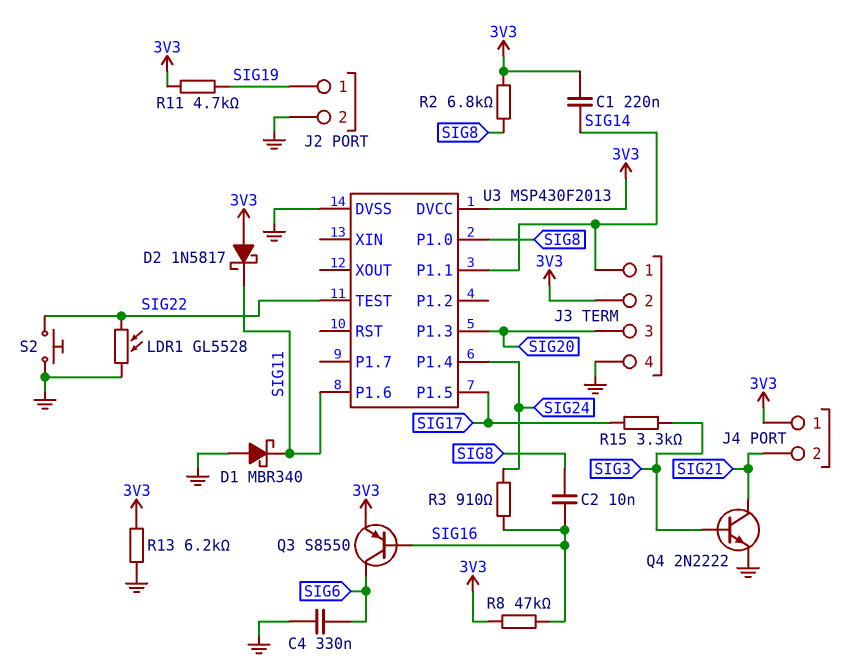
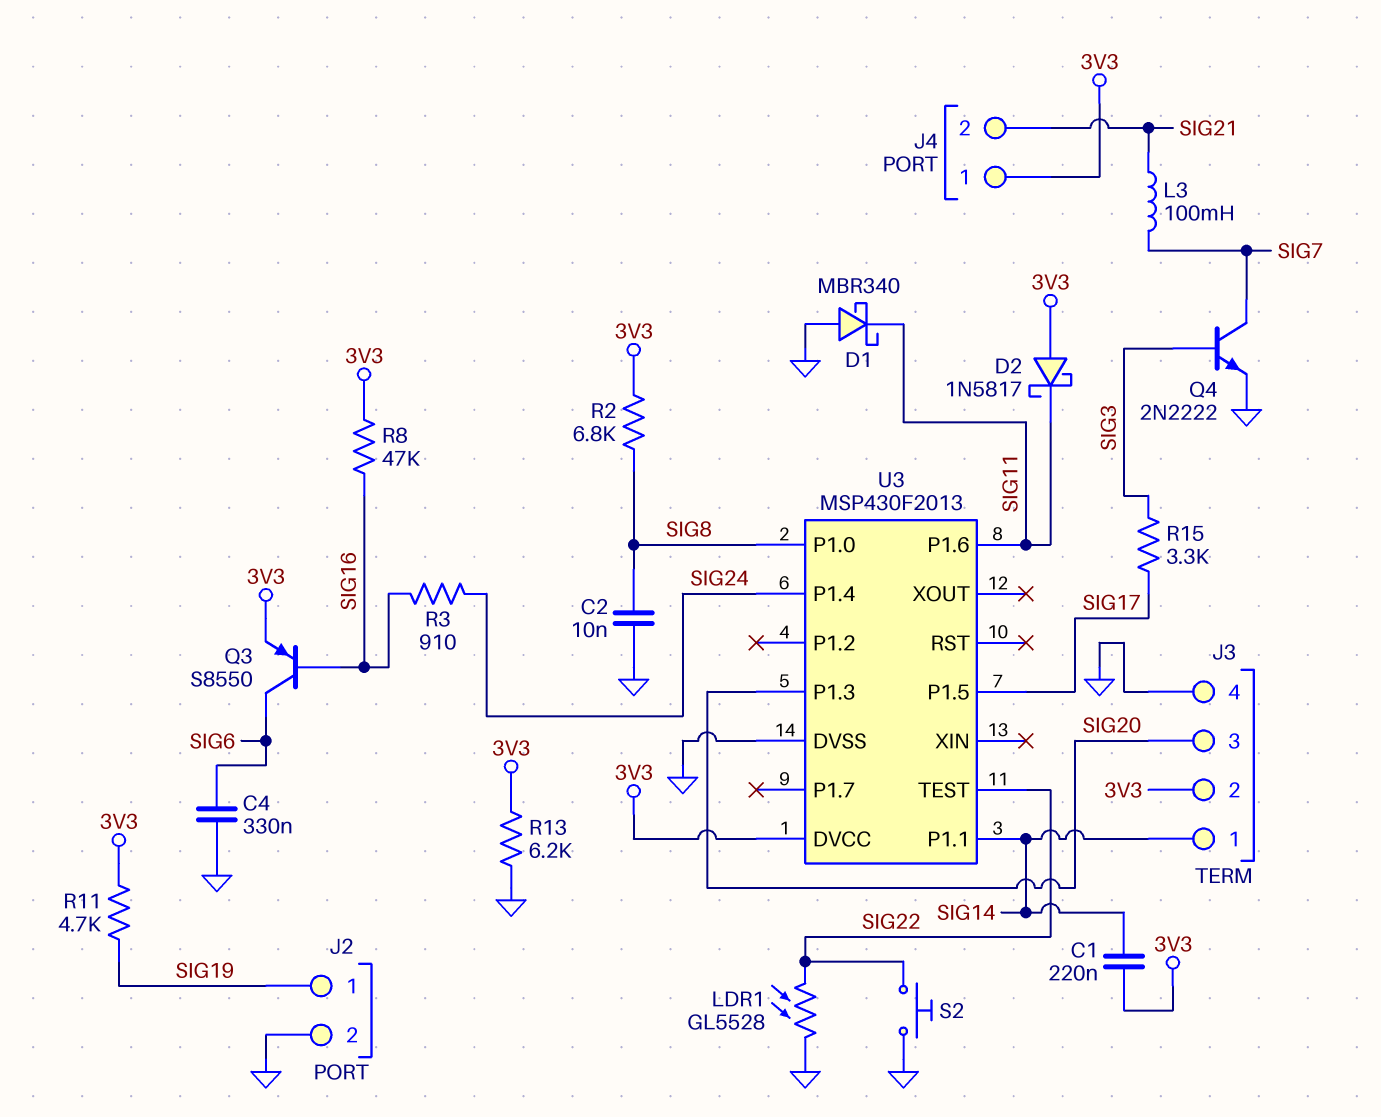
C2: 10nF (SIG8, SIG16) -> 10nF (GND, SIG8)
L3: none -> 100mH (SIG7, SIG21)
Q4: NPN 2N2222 (B SIG3, C SIG21, E GND) -> NPN 2N2222 (B SIG3, C SIG7, E GND)

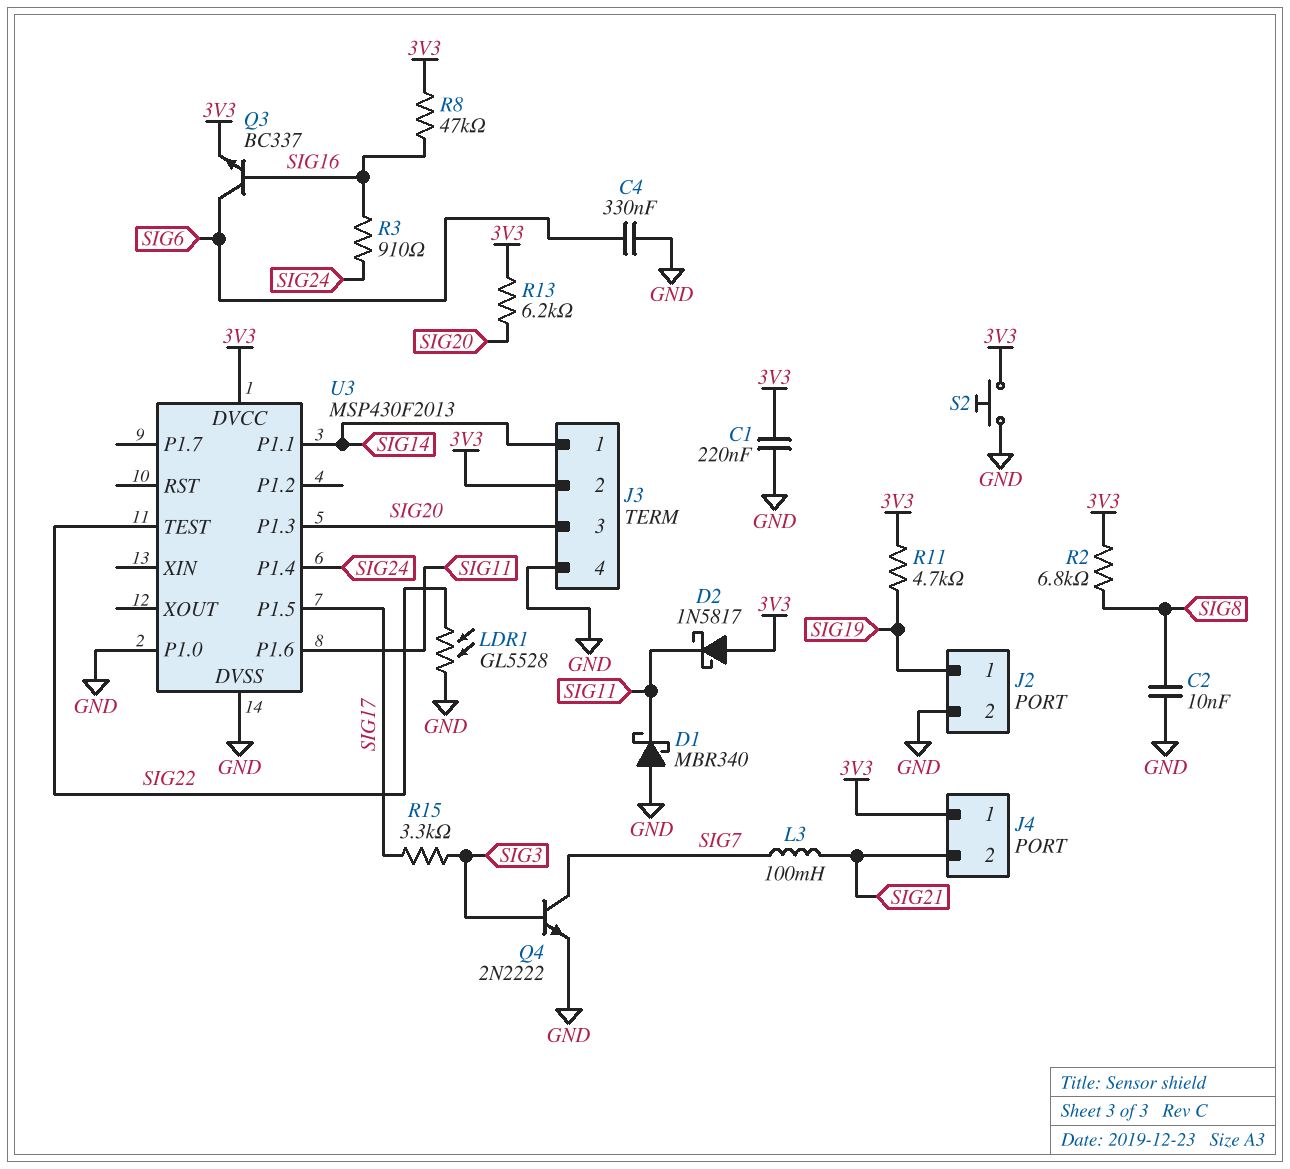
C1: 220nF (3V3, SIG14) -> 220nF (3V3, GND)
Q3: PNP S8550 (B SIG16, C SIG6, E 3V3) -> NPN BC337 (B SIG16, C SIG6, E 3V3)
R13: 6.2k (3V3, GND) -> 6.2k (3V3, SIG20)
S2: button (GND, SIG22) -> button (3V3, GND)
U3 pin P1.0: SIG8 -> GND

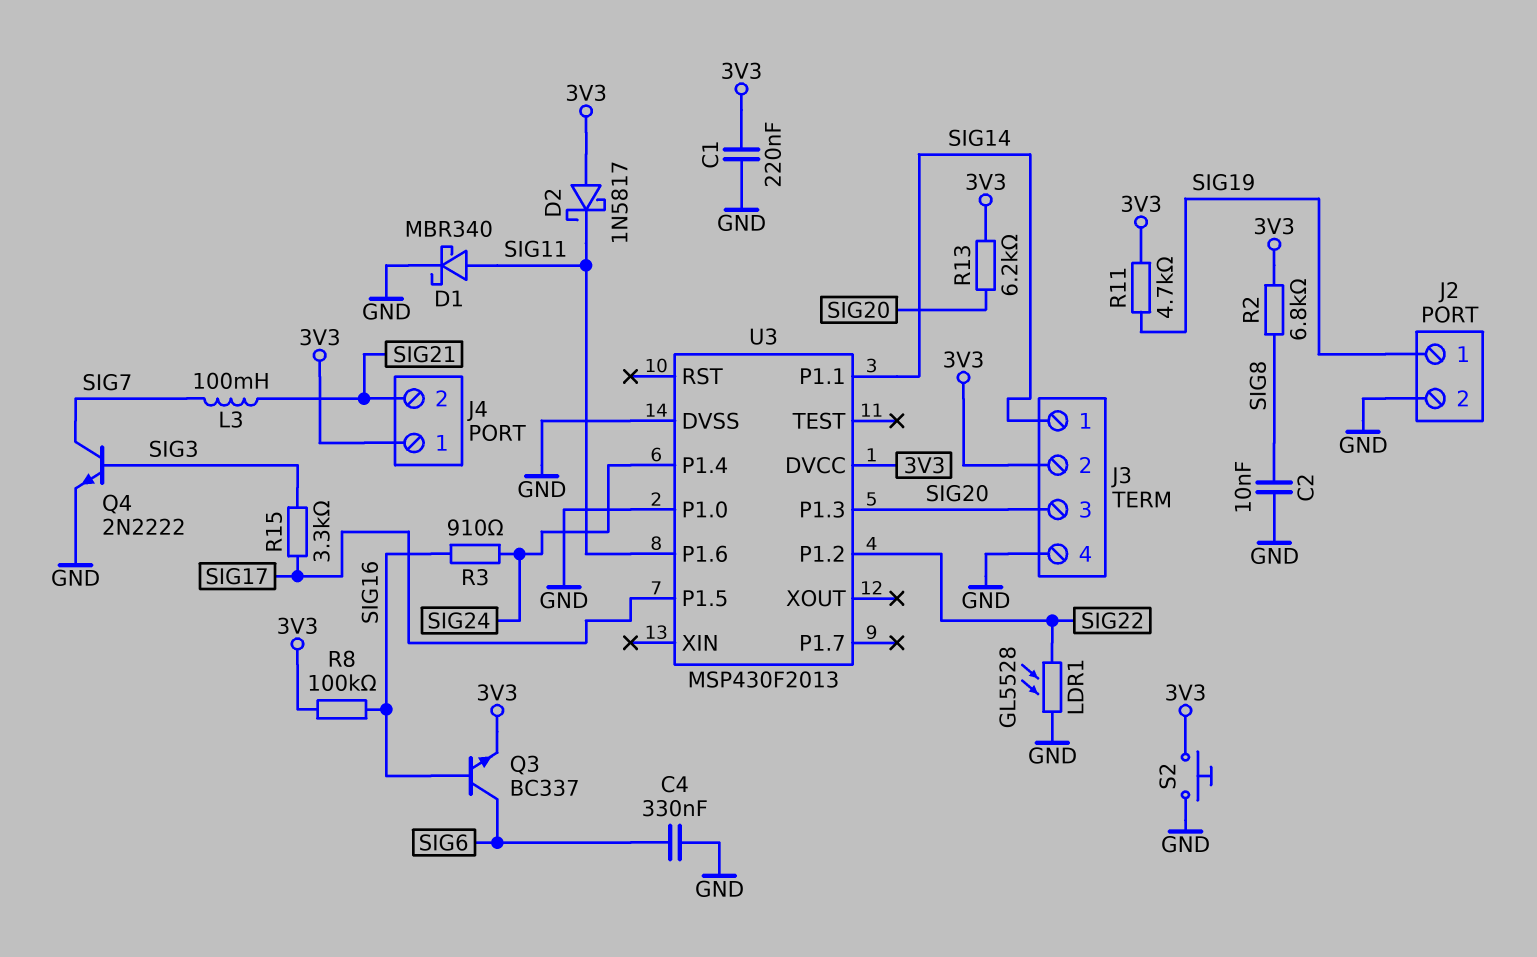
D1: schottky MBR340 (A GND, K SIG11) -> schottky MBR340 (A SIG11, K GND)
R8: 47k (3V3, SIG16) -> 100k (3V3, SIG16)
U3 pin P1.2: none -> SIG22
U3 pin TEST: SIG22 -> none

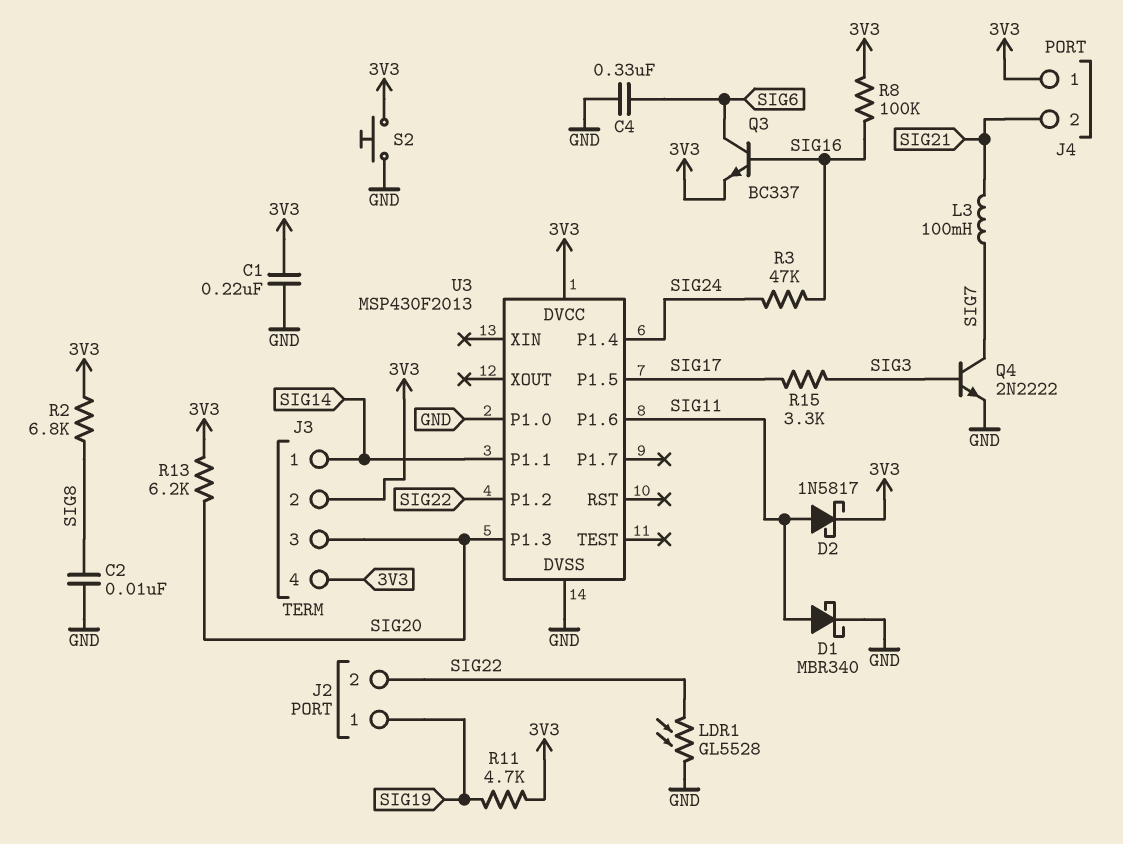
D2: schottky 1N5817 (A 3V3, K SIG11) -> schottky 1N5817 (A SIG11, K 3V3)
J2 pin 2: GND -> SIG22
J3 pin 4: GND -> 3V3
R3: 910 (SIG16, SIG24) -> 47k (SIG16, SIG24)

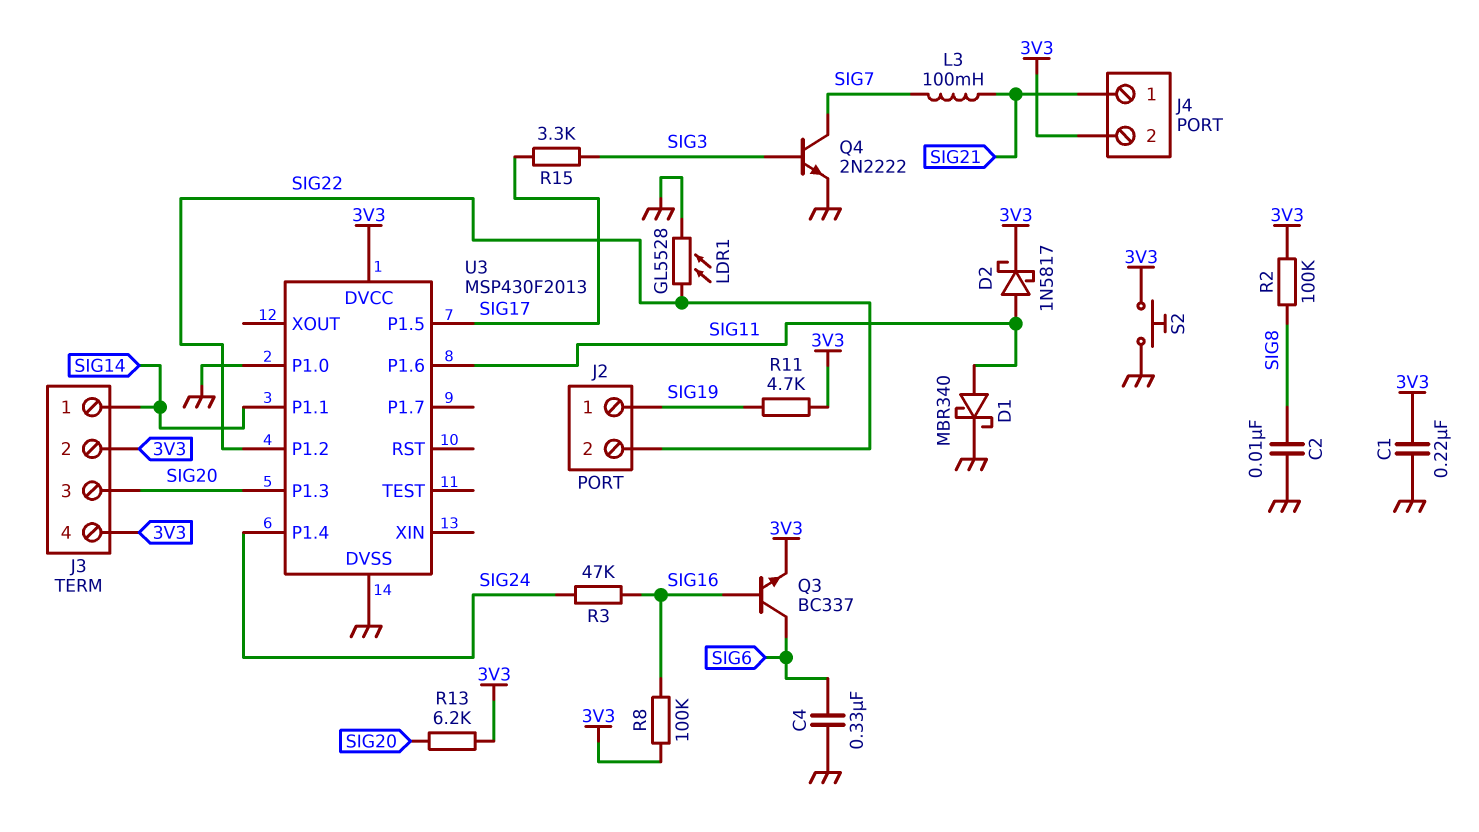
J4 pin 1: 3V3 -> SIG21
J4 pin 2: SIG21 -> 3V3
R2: 6.8k (3V3, SIG8) -> 100k (3V3, SIG8)

